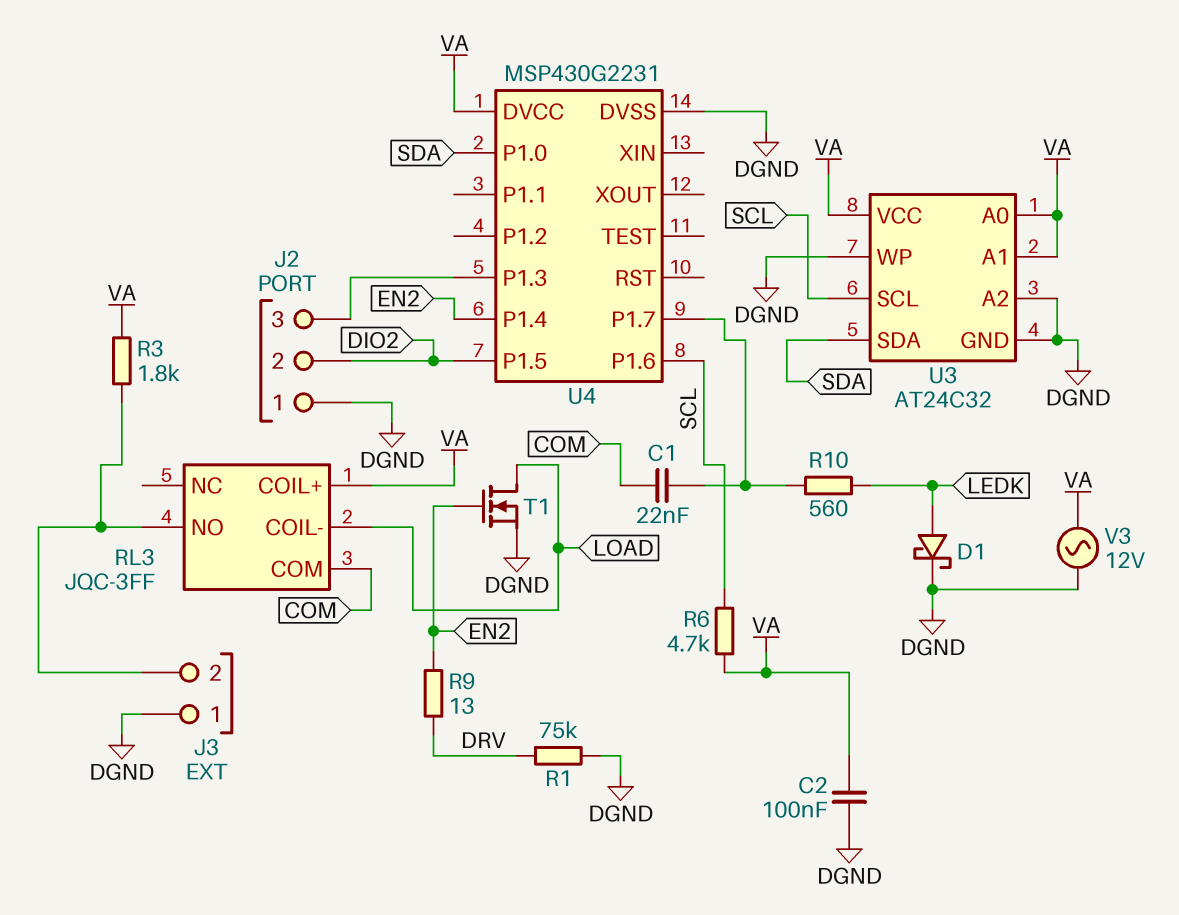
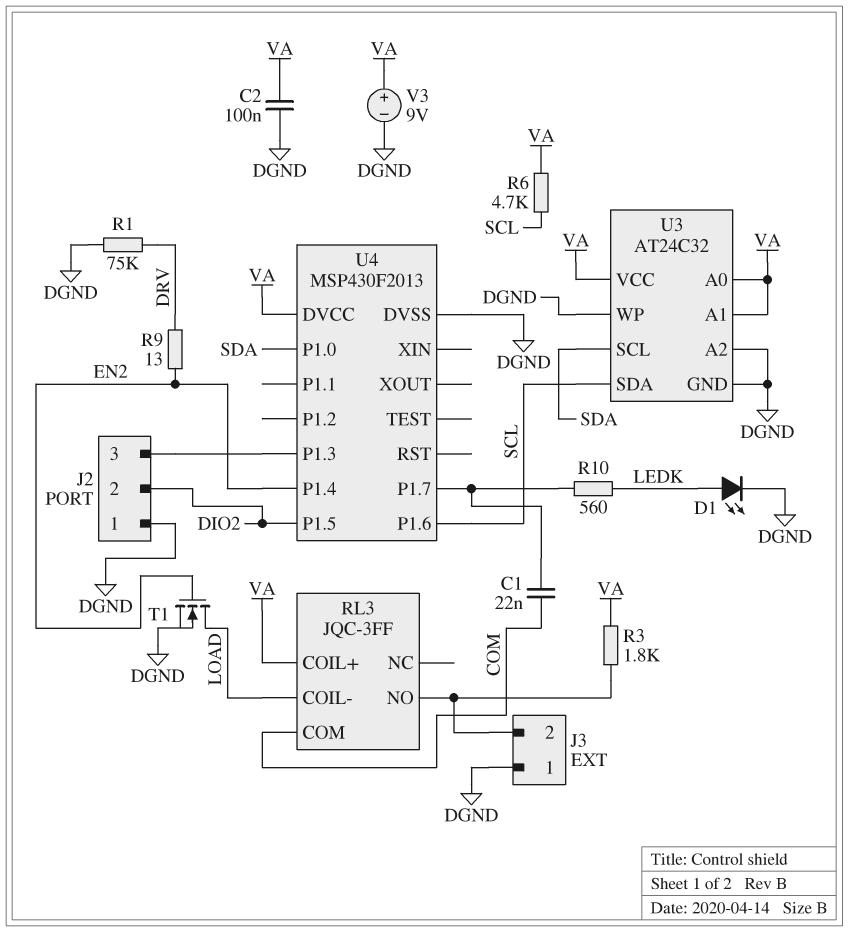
D1: schottky (A LEDK, K DGND) -> LED (A LEDK, K DGND)
U3 pin SCL: SCL -> SDA
U3 pin SDA: SDA -> SCL
U4: MSP430G2231 -> MSP430F2013
V3: AC 12V (DGND, VA) -> 9V (plus VA, minus DGND)

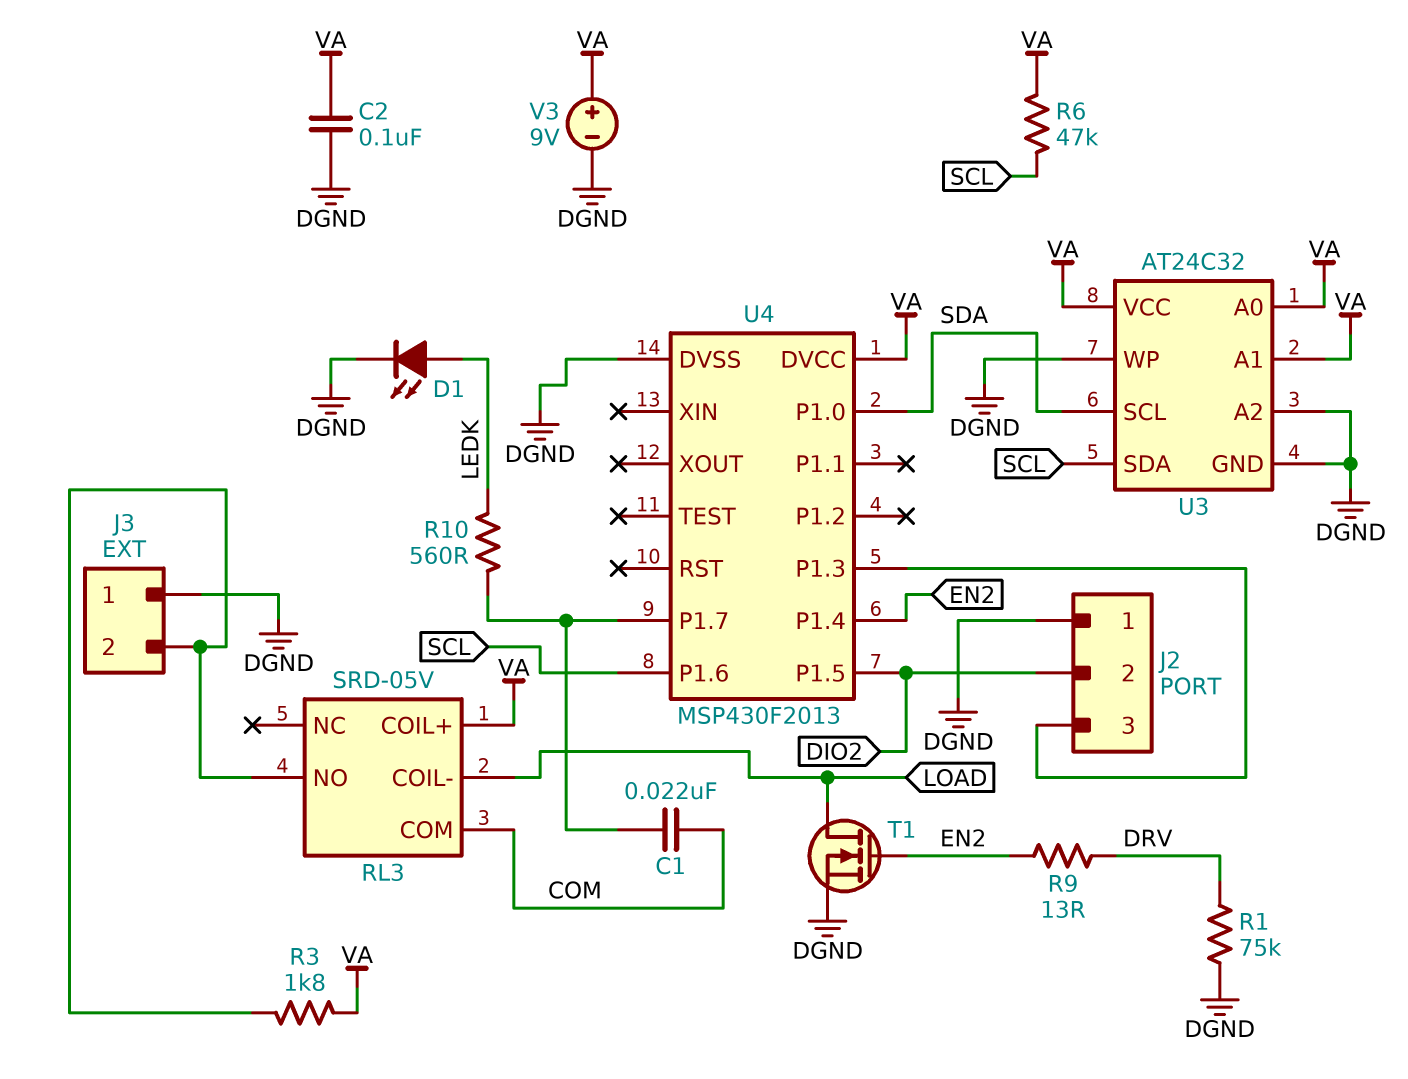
R6: 4.7k (SCL, VA) -> 47k (SCL, VA)
RL3: JQC-3FF -> SRD-05V

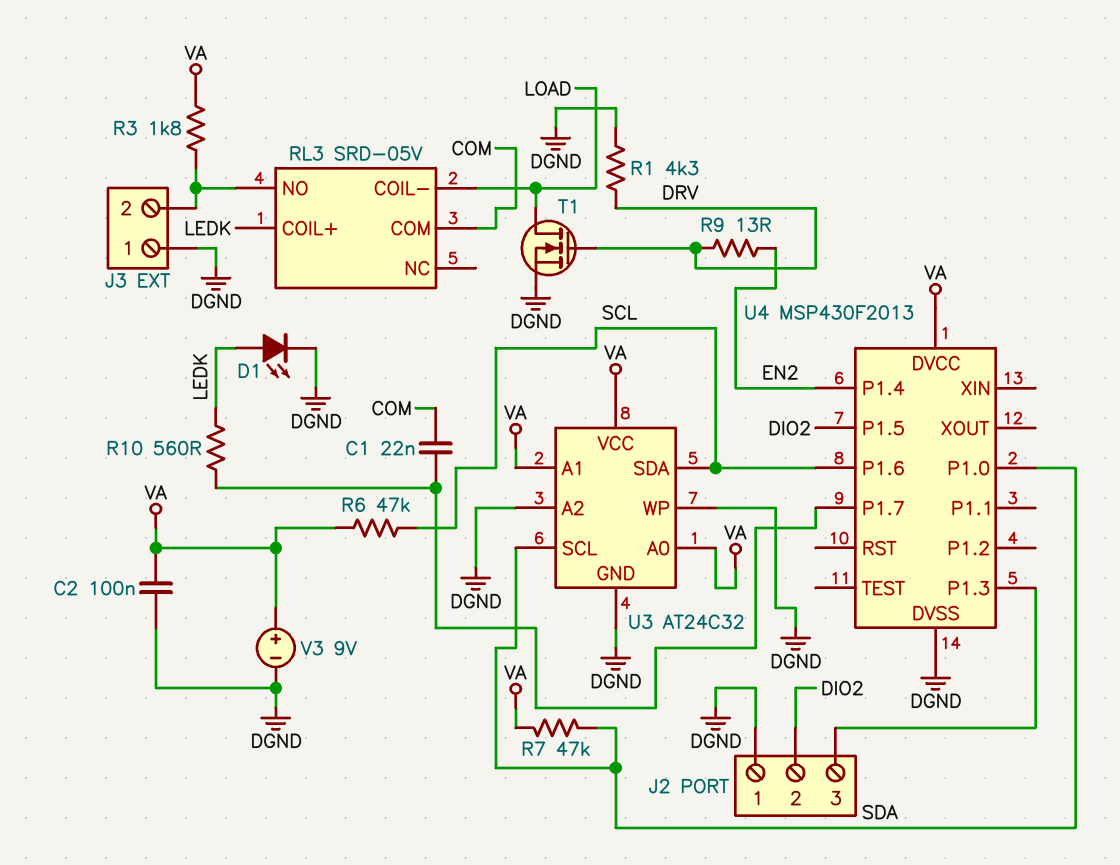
R1: 75k (DGND, DRV) -> 4.3k (DGND, DRV)
R7: none -> 47k (SDA, VA)
RL3 pin COIL+: VA -> LEDK
T1: NMOS (G EN2, D LOAD, S DGND) -> NMOS (G DRV, D LOAD, S DGND)

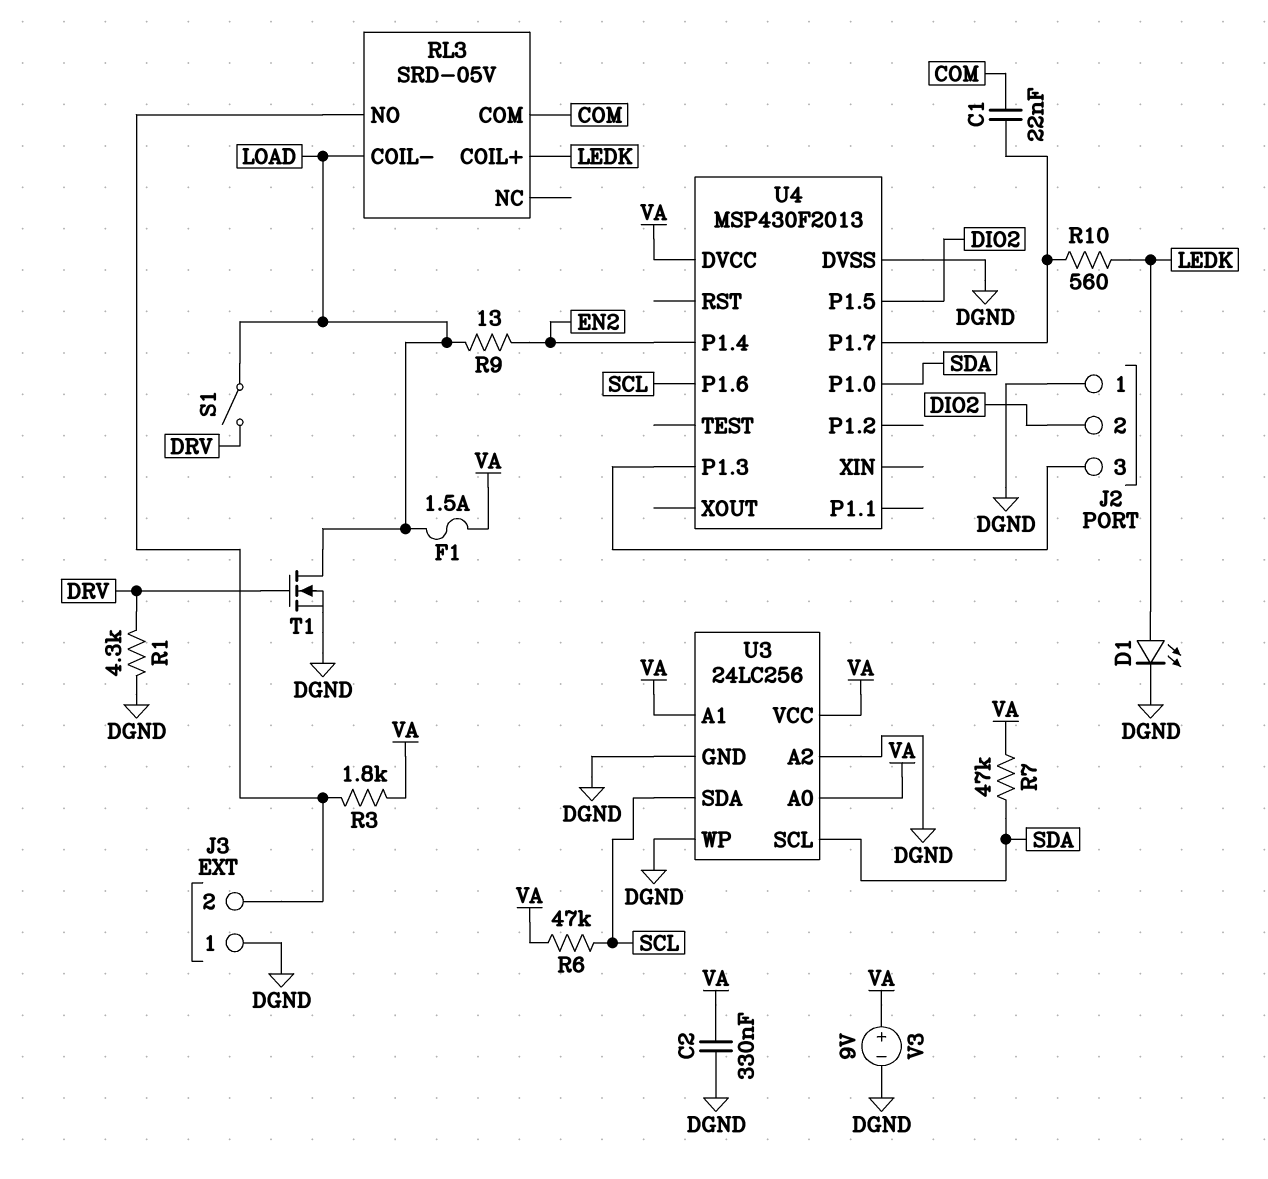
C2: 100nF (DGND, VA) -> 330nF (DGND, VA)
F1: none -> 1.5A (LOAD, VA)
R9: 13 (DRV, EN2) -> 13 (EN2, LOAD)
S1: none -> switch (DRV, LOAD)
U3: AT24C32 -> 24LC256

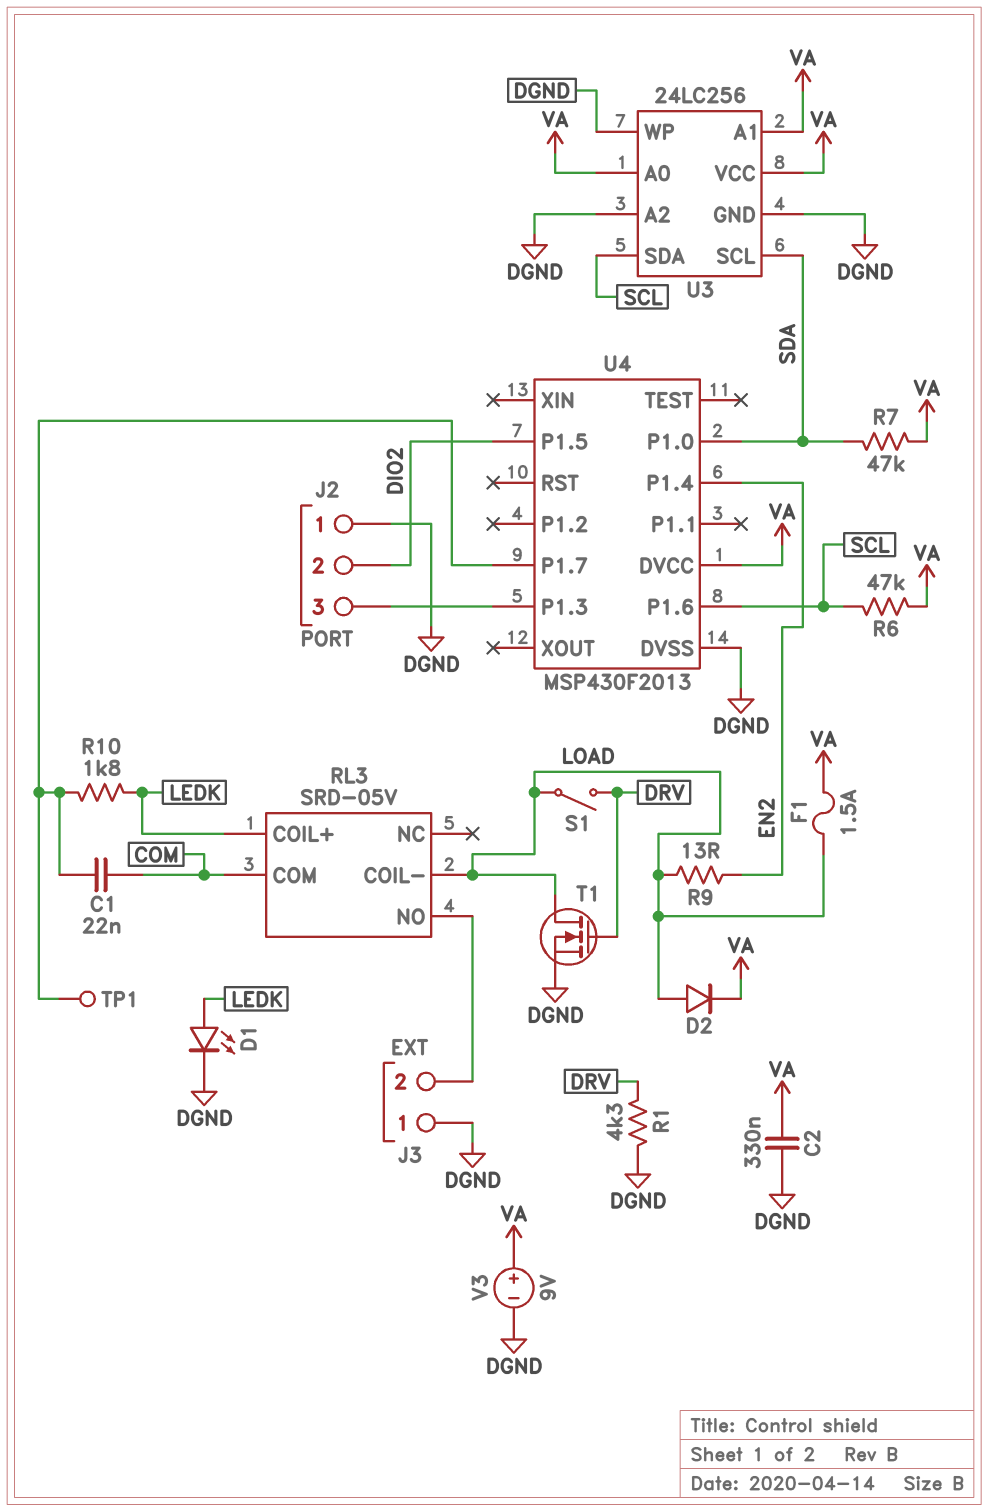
D2: none -> diode (A LOAD, K VA)
R3: 1.8k (J3/2, VA) -> none
R10: 560 (LEDK, U4/P1.7) -> 1.8k (LEDK, U4/P1.7)
TP1: none -> test point (U4/P1.7)

